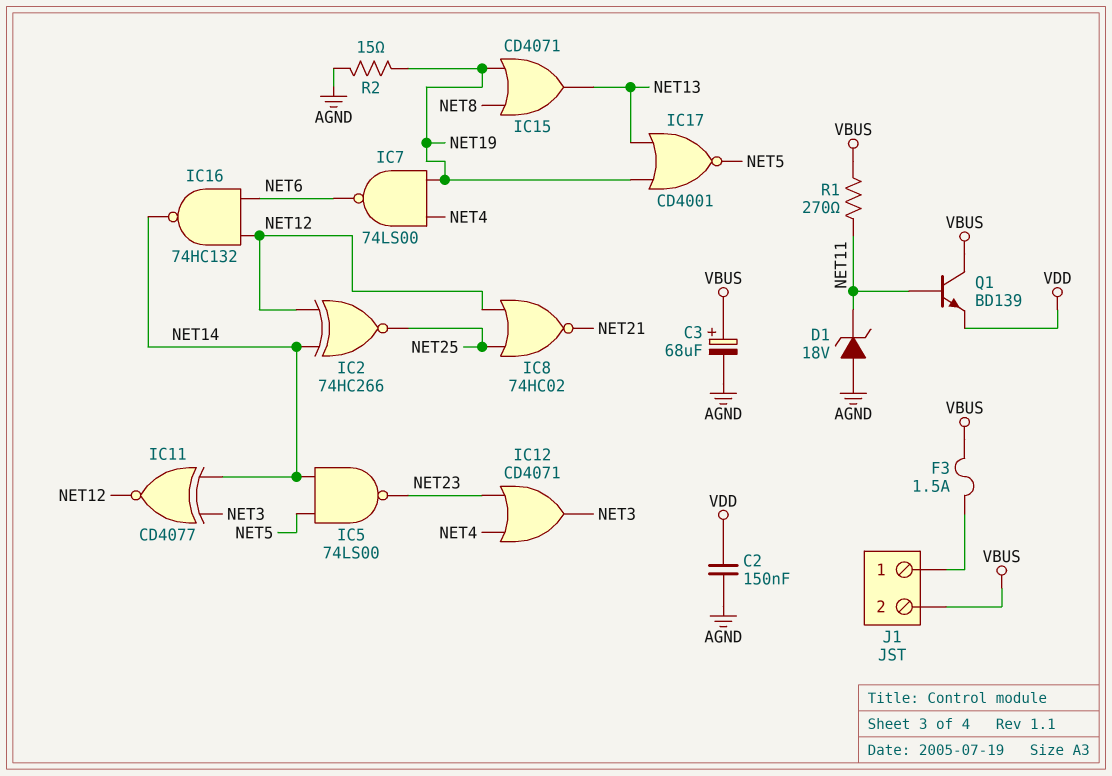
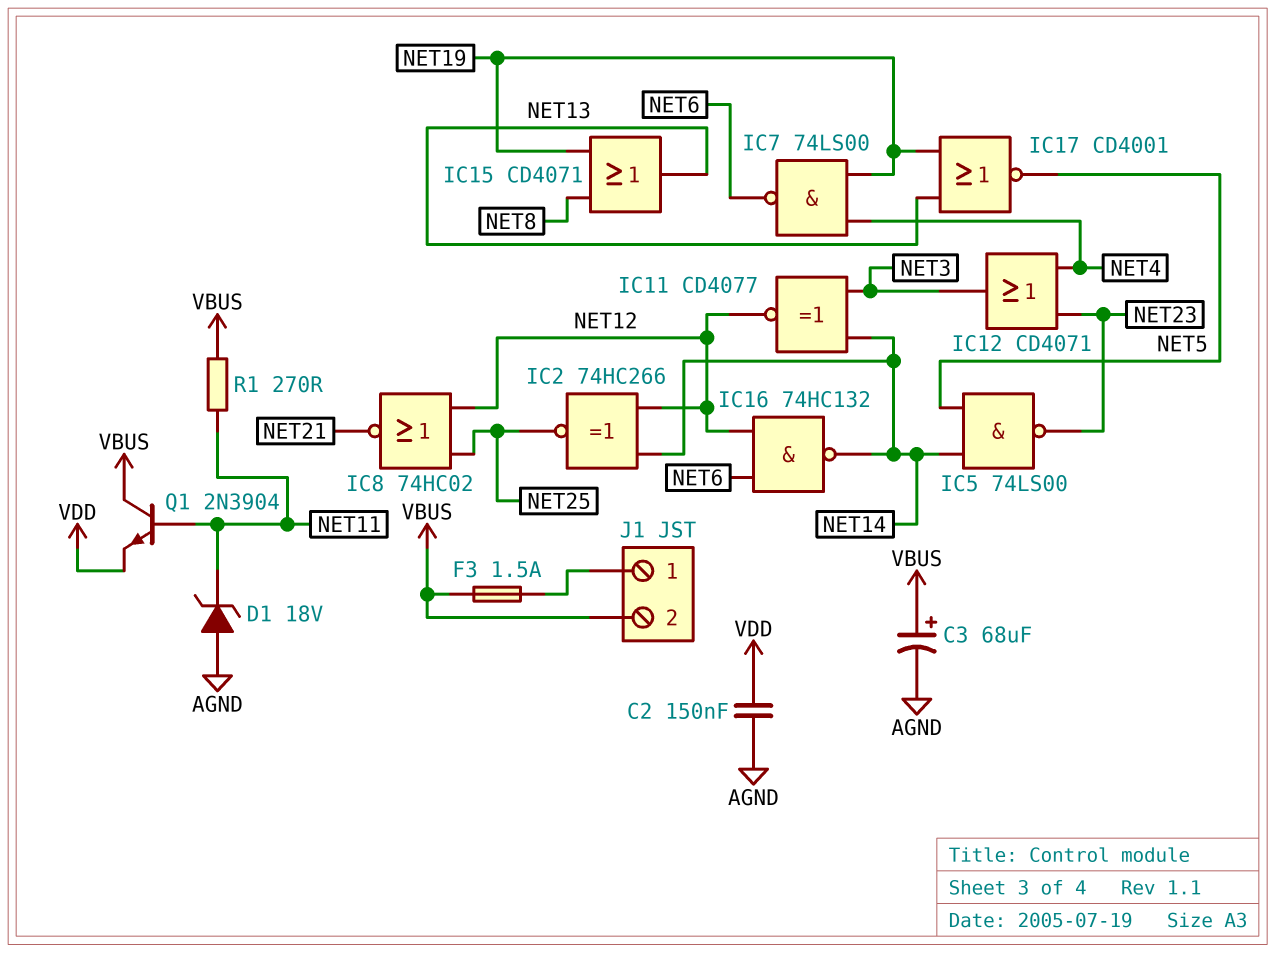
Q1: NPN BD139 (B NET11, C VBUS, E VDD) -> NPN 2N3904 (B NET11, C VBUS, E VDD)
R2: 15 (AGND, NET19) -> none

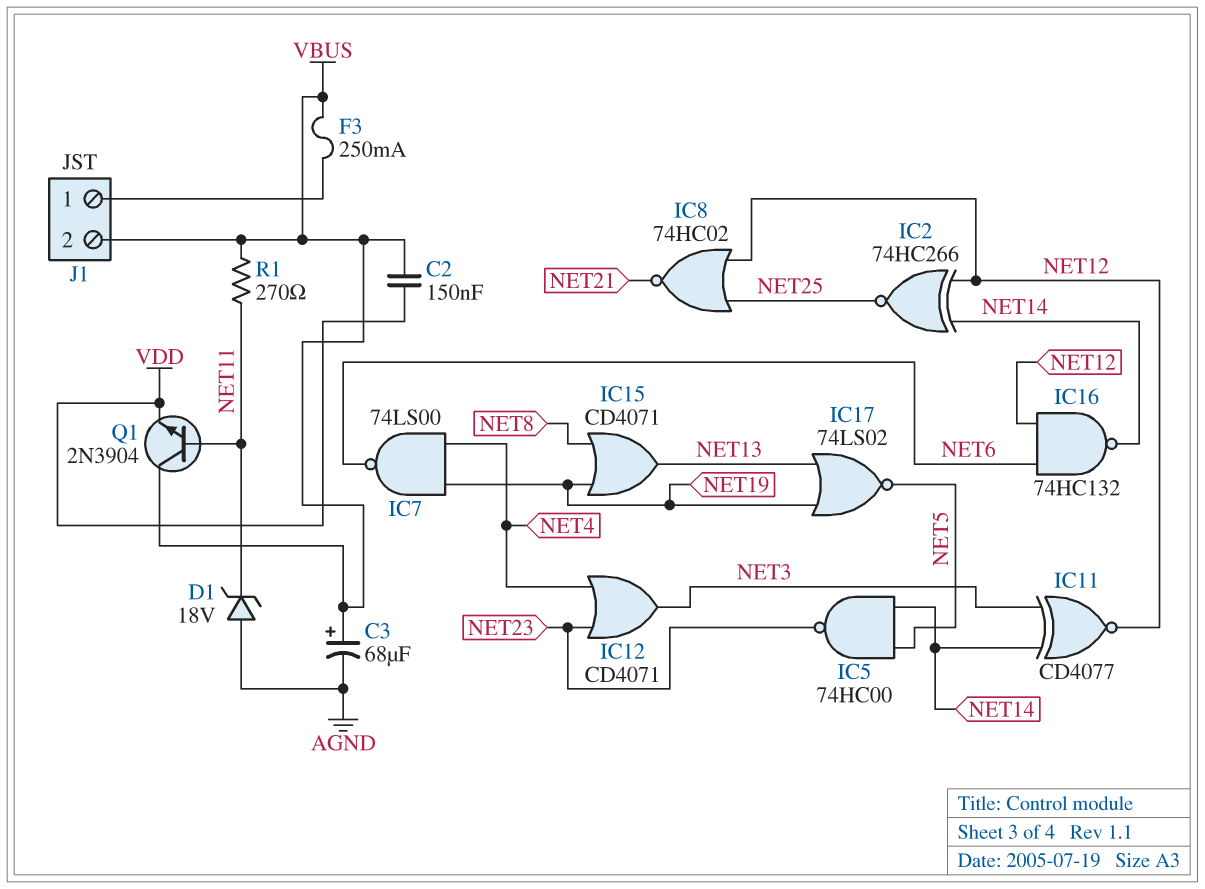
C2: 150nF (AGND, VDD) -> 150nF (VBUS, VDD)
F3: 1.5A (J1/1, VBUS) -> 250mA (J1/1, VBUS)
IC5: NAND 74LS00 (in NET5, in NET14, out NET23) -> NAND 74HC00 (in NET5, in NET14, out NET23)
IC17: NOR CD4001 (in NET13, in NET19, out NET5) -> NOR 74LS02 (in NET13, in NET19, out NET5)

